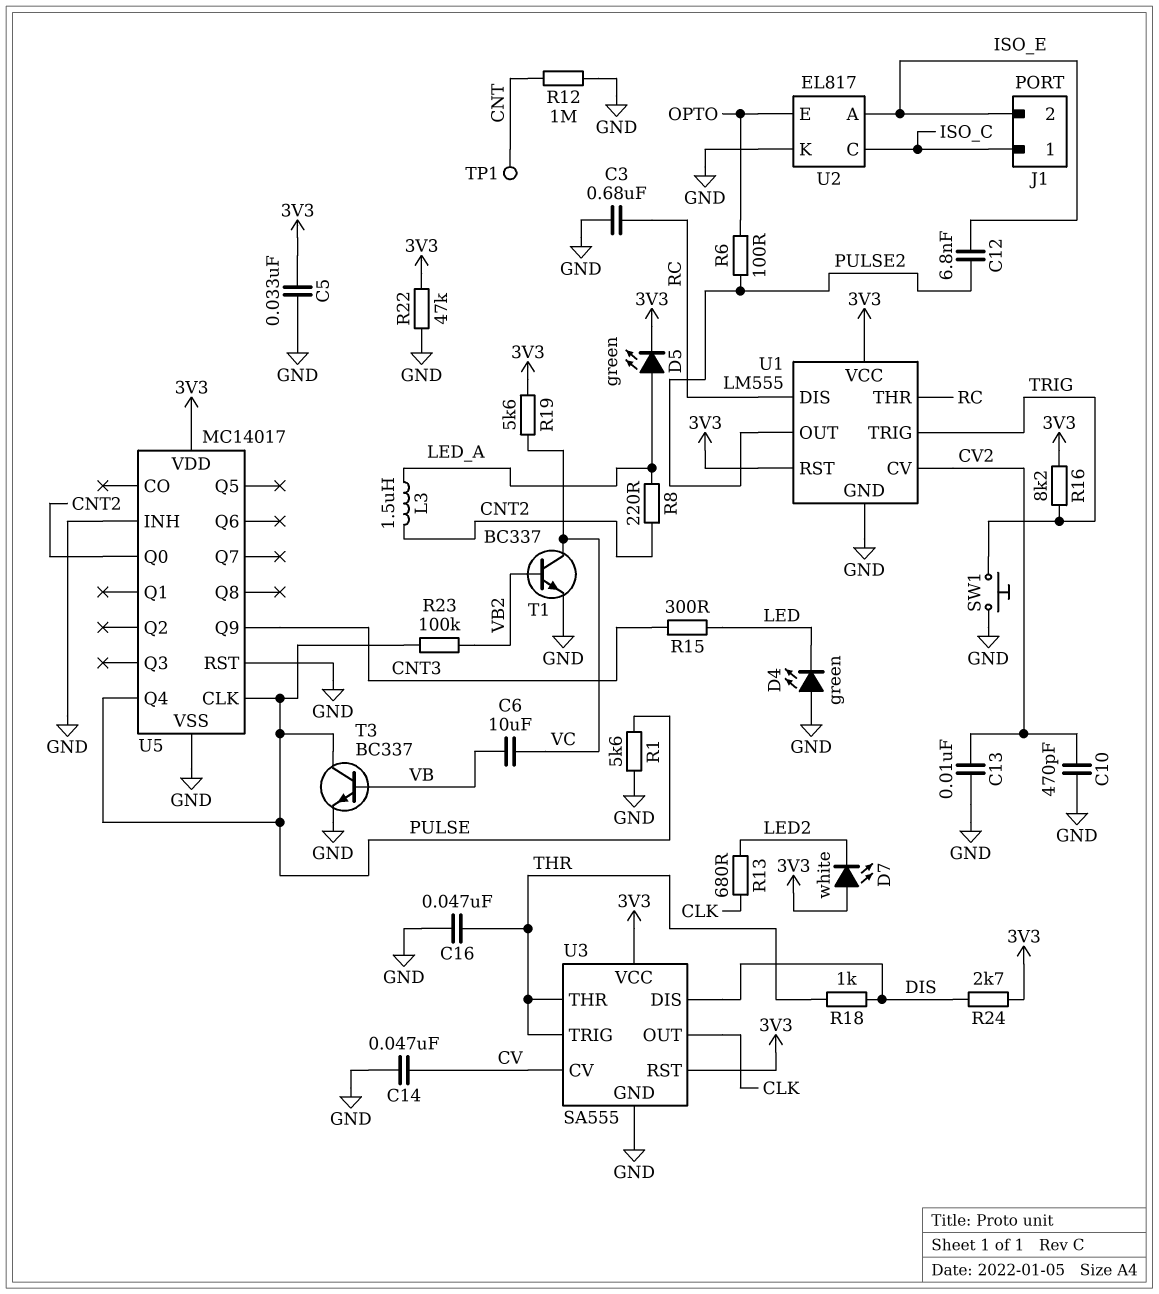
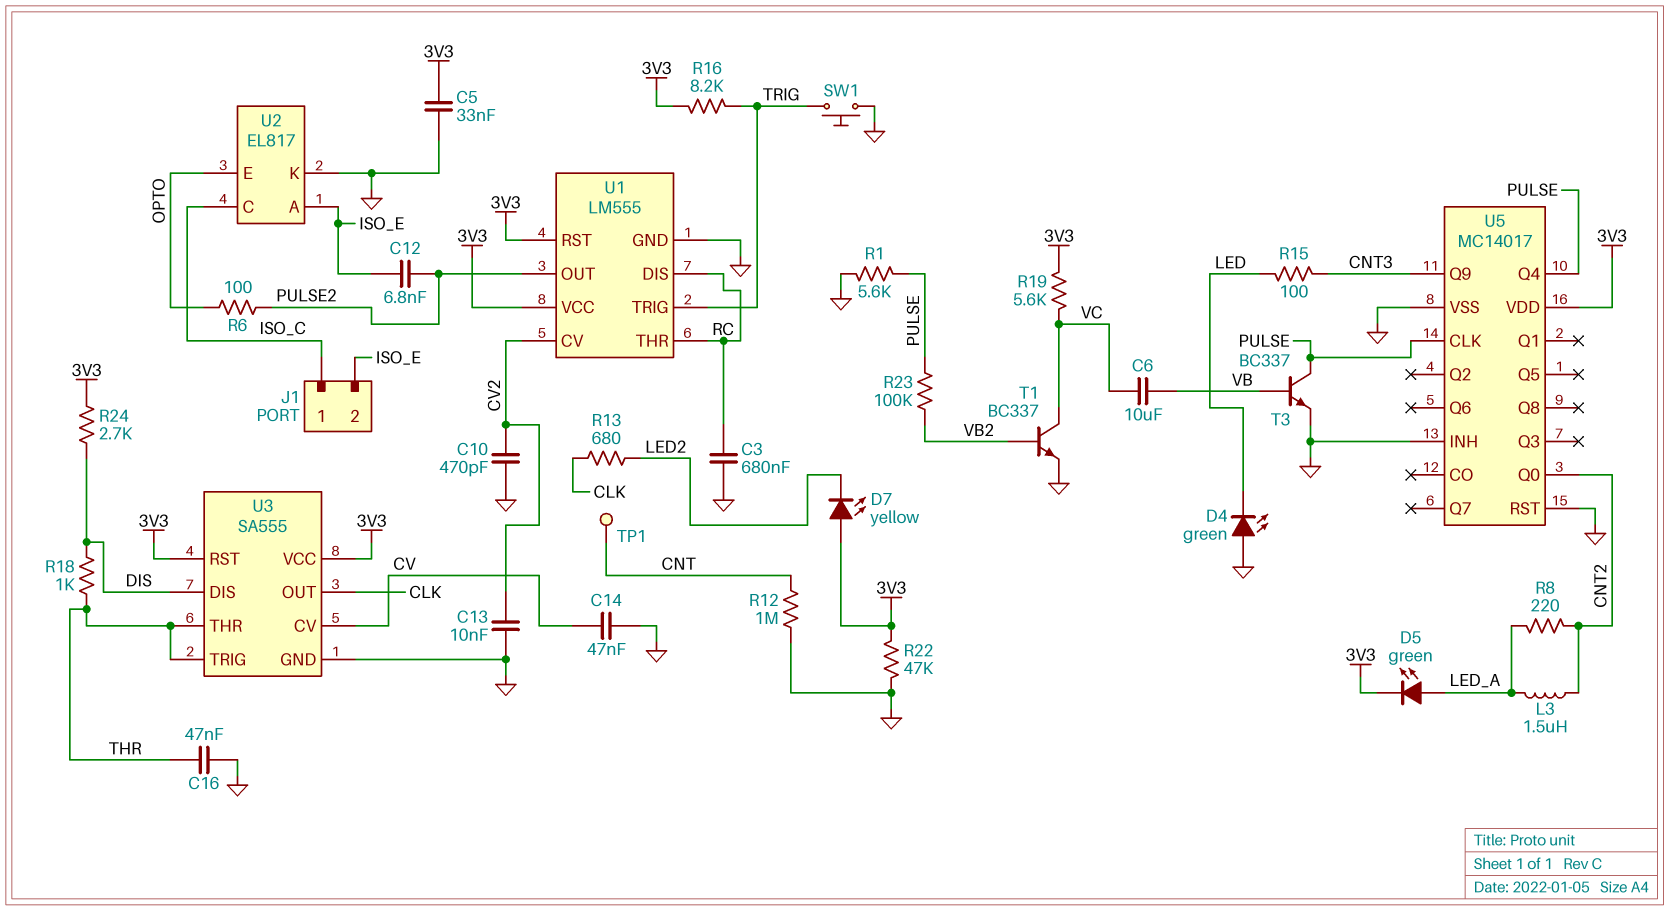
D7: LED white (A 3V3, K LED2) -> LED yellow (A 3V3, K LED2)
R15: 300 (CNT3, LED) -> 100 (CNT3, LED)

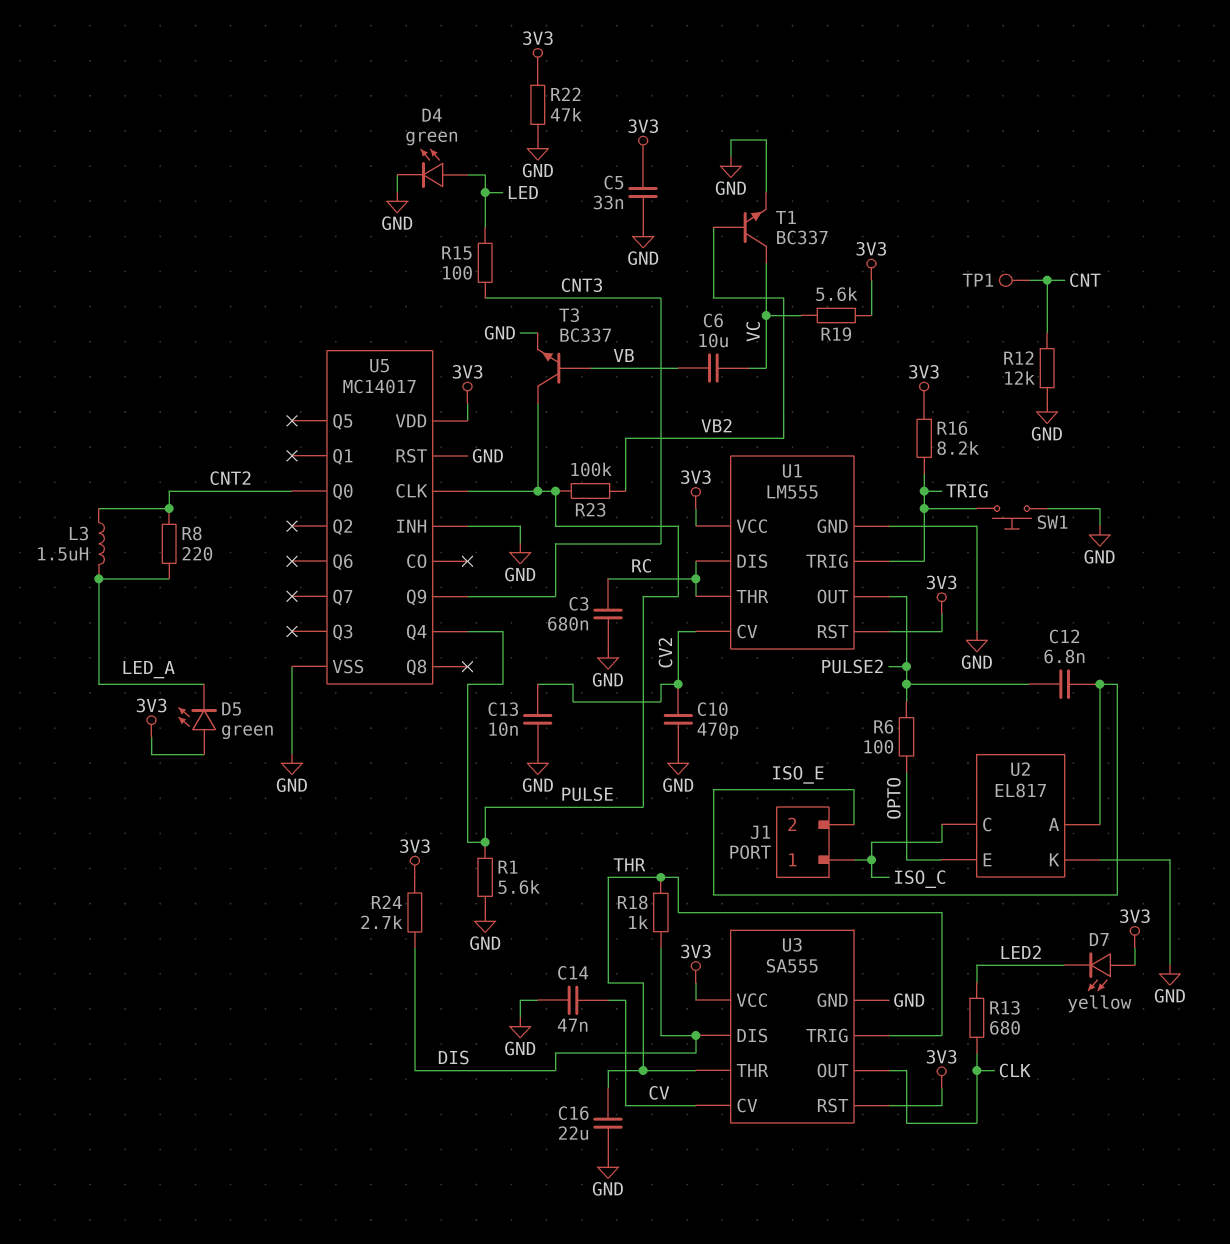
C16: 47nF (GND, THR) -> 22uF (GND, THR)
D4: LED green (A GND, K LED) -> LED green (A LED, K GND)
D5: LED green (A LED_A, K 3V3) -> LED green (A 3V3, K LED_A)
R12: 1M (CNT, GND) -> 12k (CNT, GND)

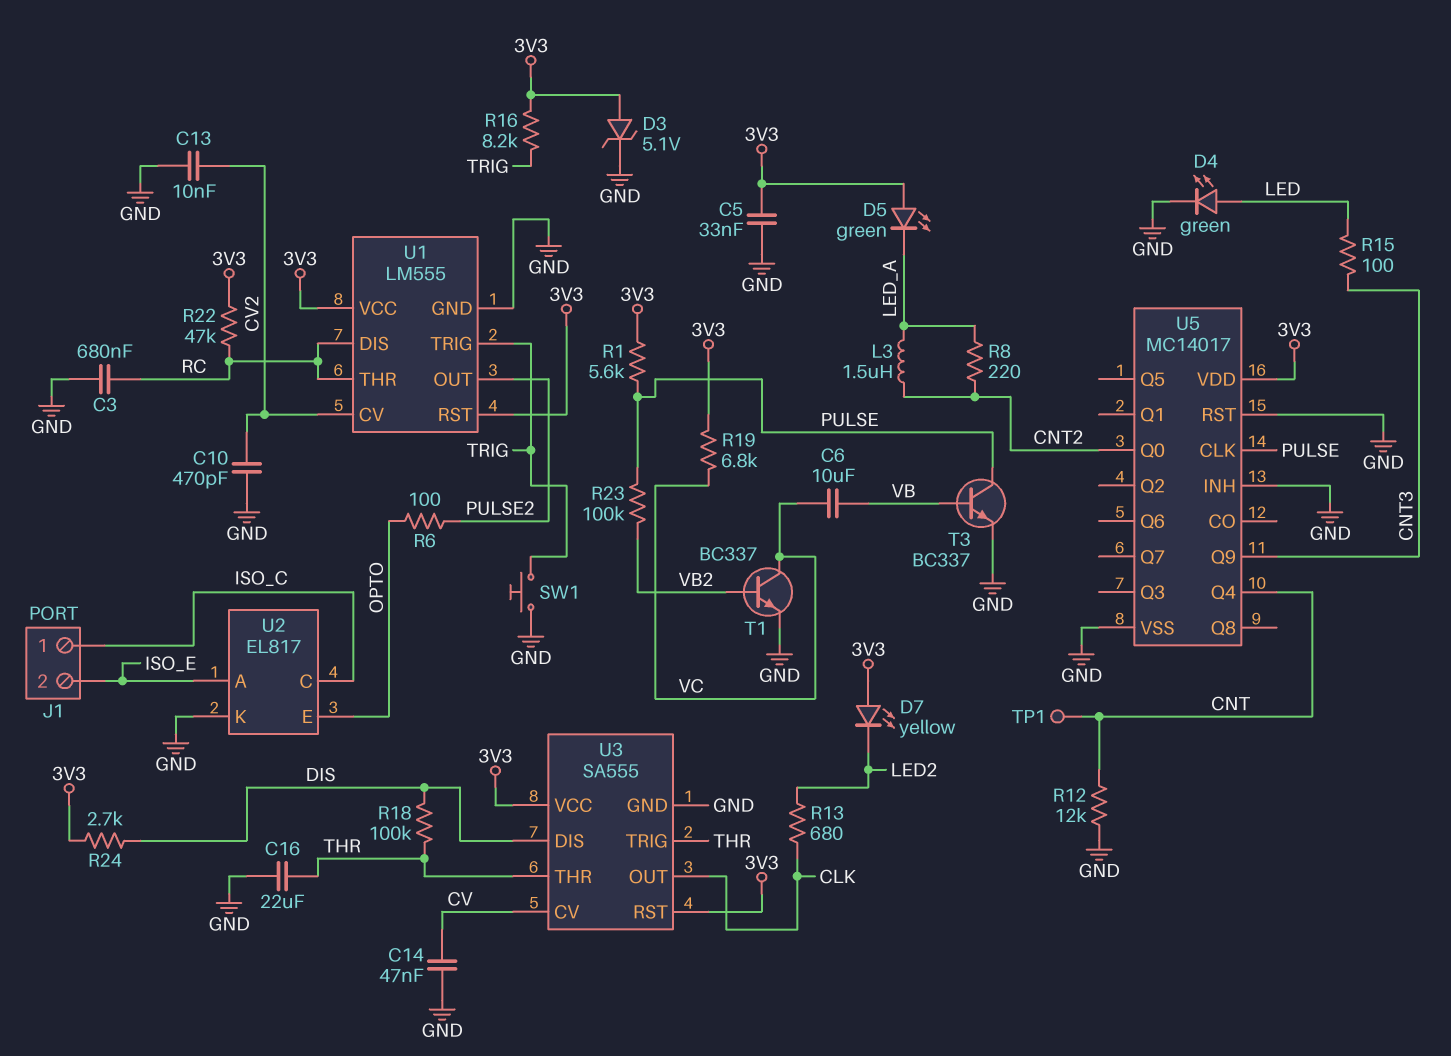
C12: 6.8nF (ISO_E, PULSE2) -> none
D3: none -> zener 5.1V (A 3V3, K GND)
R1: 5.6k (GND, PULSE) -> 5.6k (3V3, PULSE)
R18: 1k (DIS, THR) -> 100k (DIS, THR)
R19: 5.6k (3V3, VC) -> 6.8k (3V3, VC)
R22: 47k (3V3, GND) -> 47k (3V3, RC)
U5 pin Q4: PULSE -> CNT

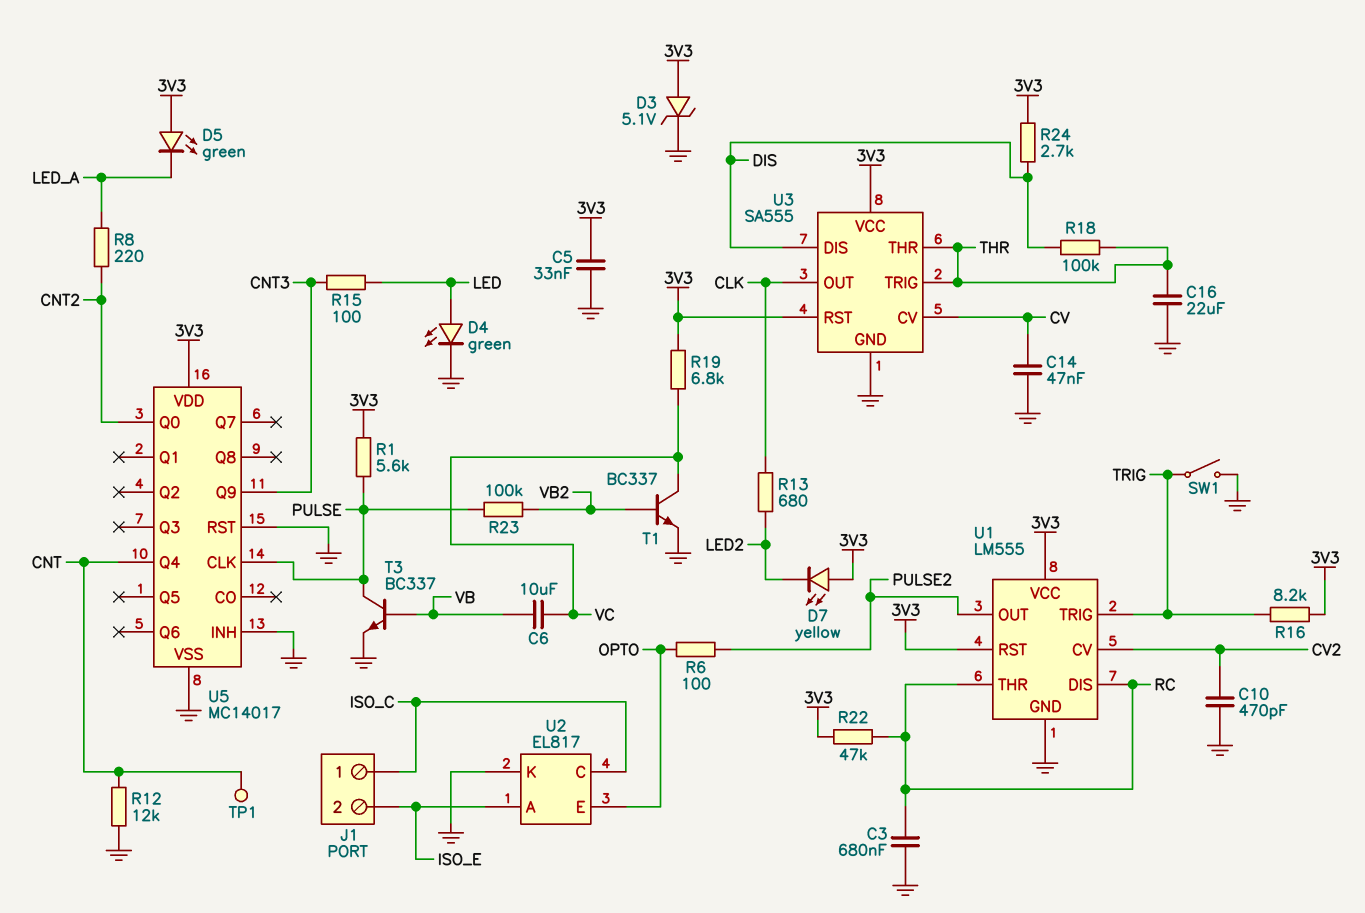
C13: 10nF (CV2, GND) -> none
L3: 1.5uH (CNT2, LED_A) -> none
SW1: button (GND, TRIG) -> switch (GND, TRIG)

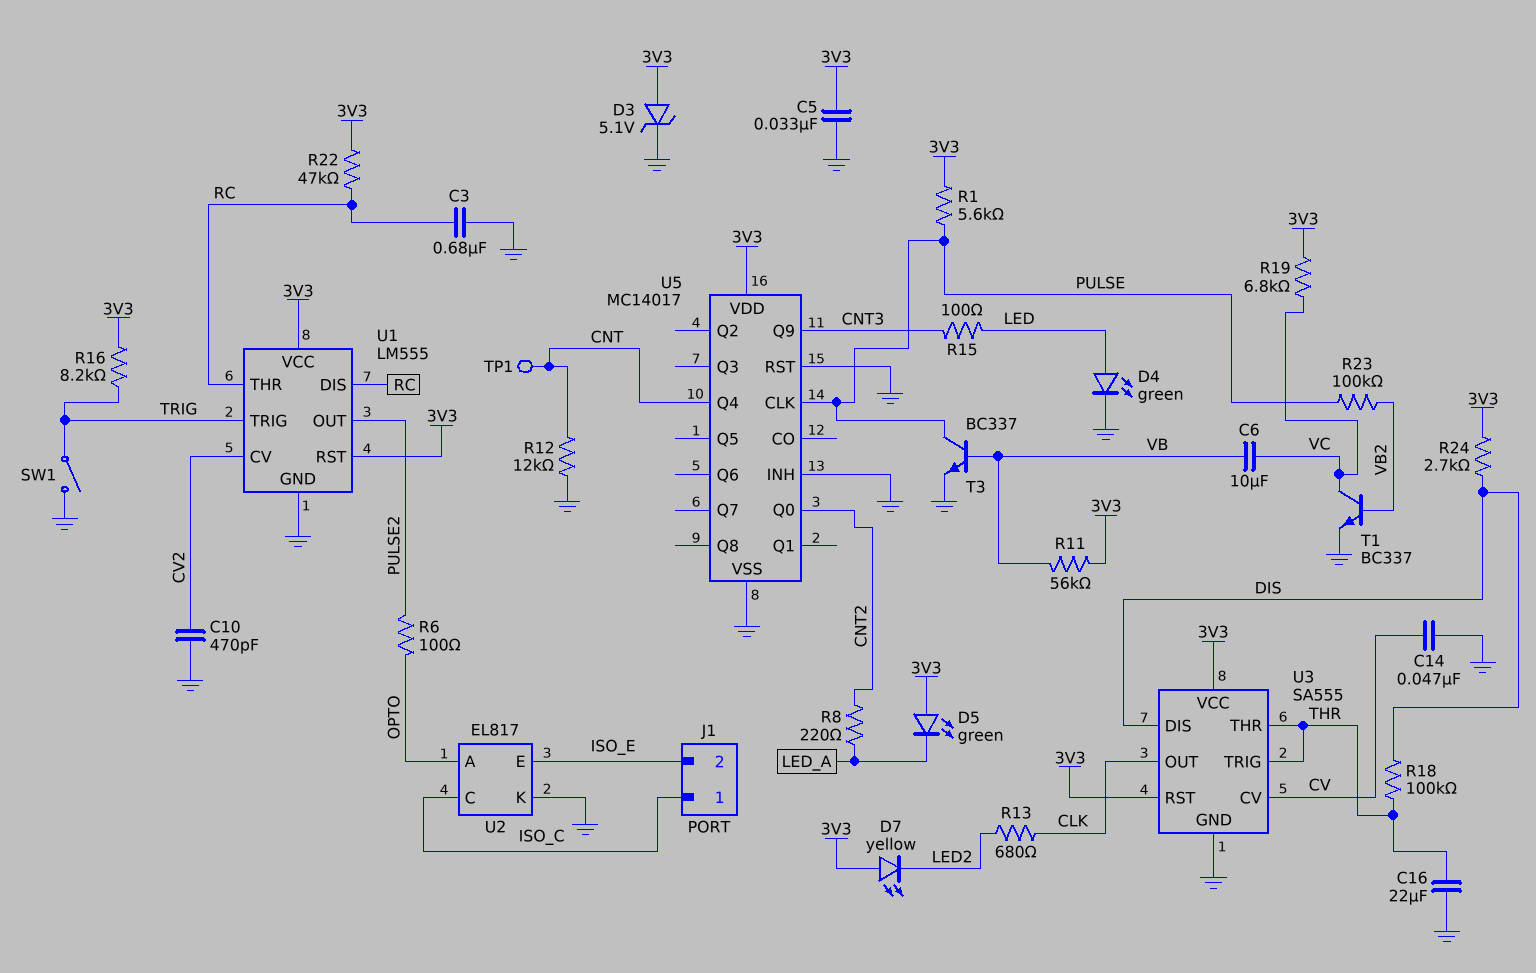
R11: none -> 56k (3V3, VB)
U2 pin A: ISO_E -> OPTO
U2 pin E: OPTO -> ISO_E

